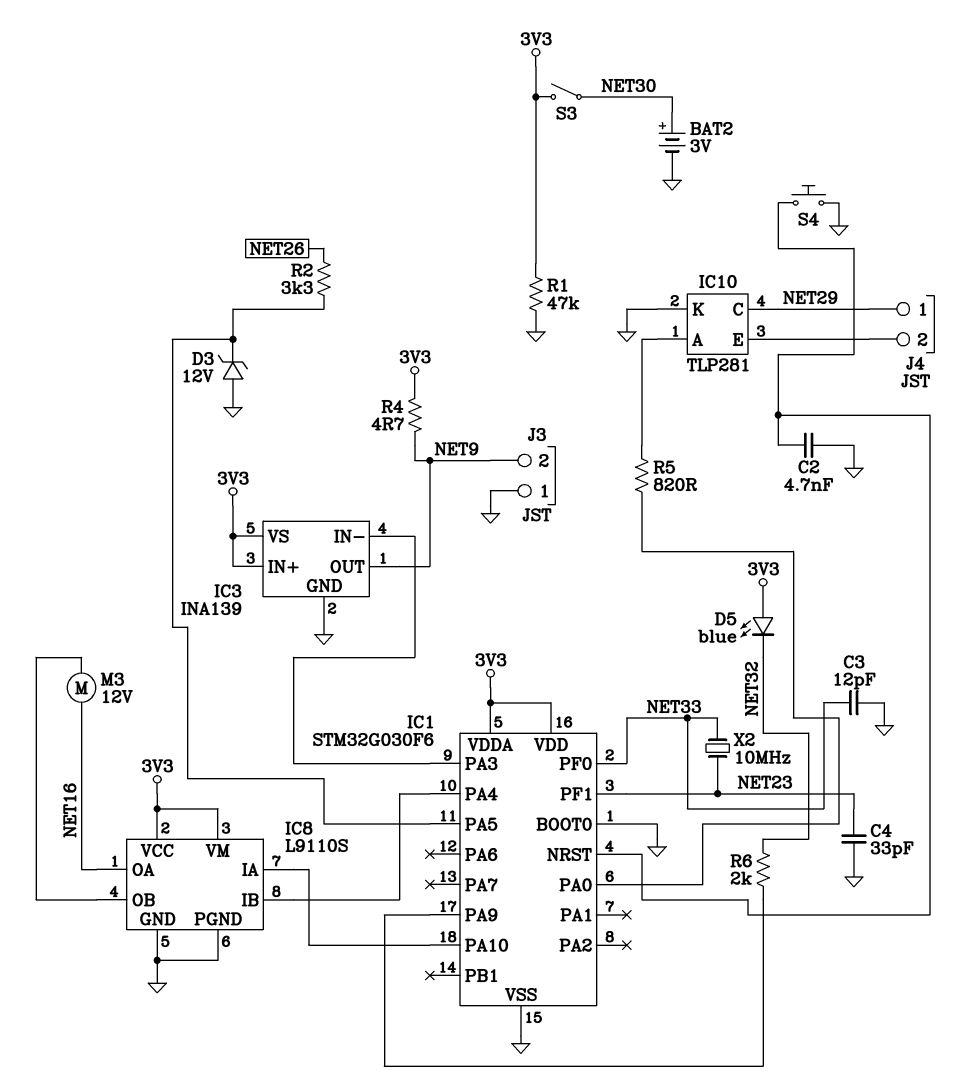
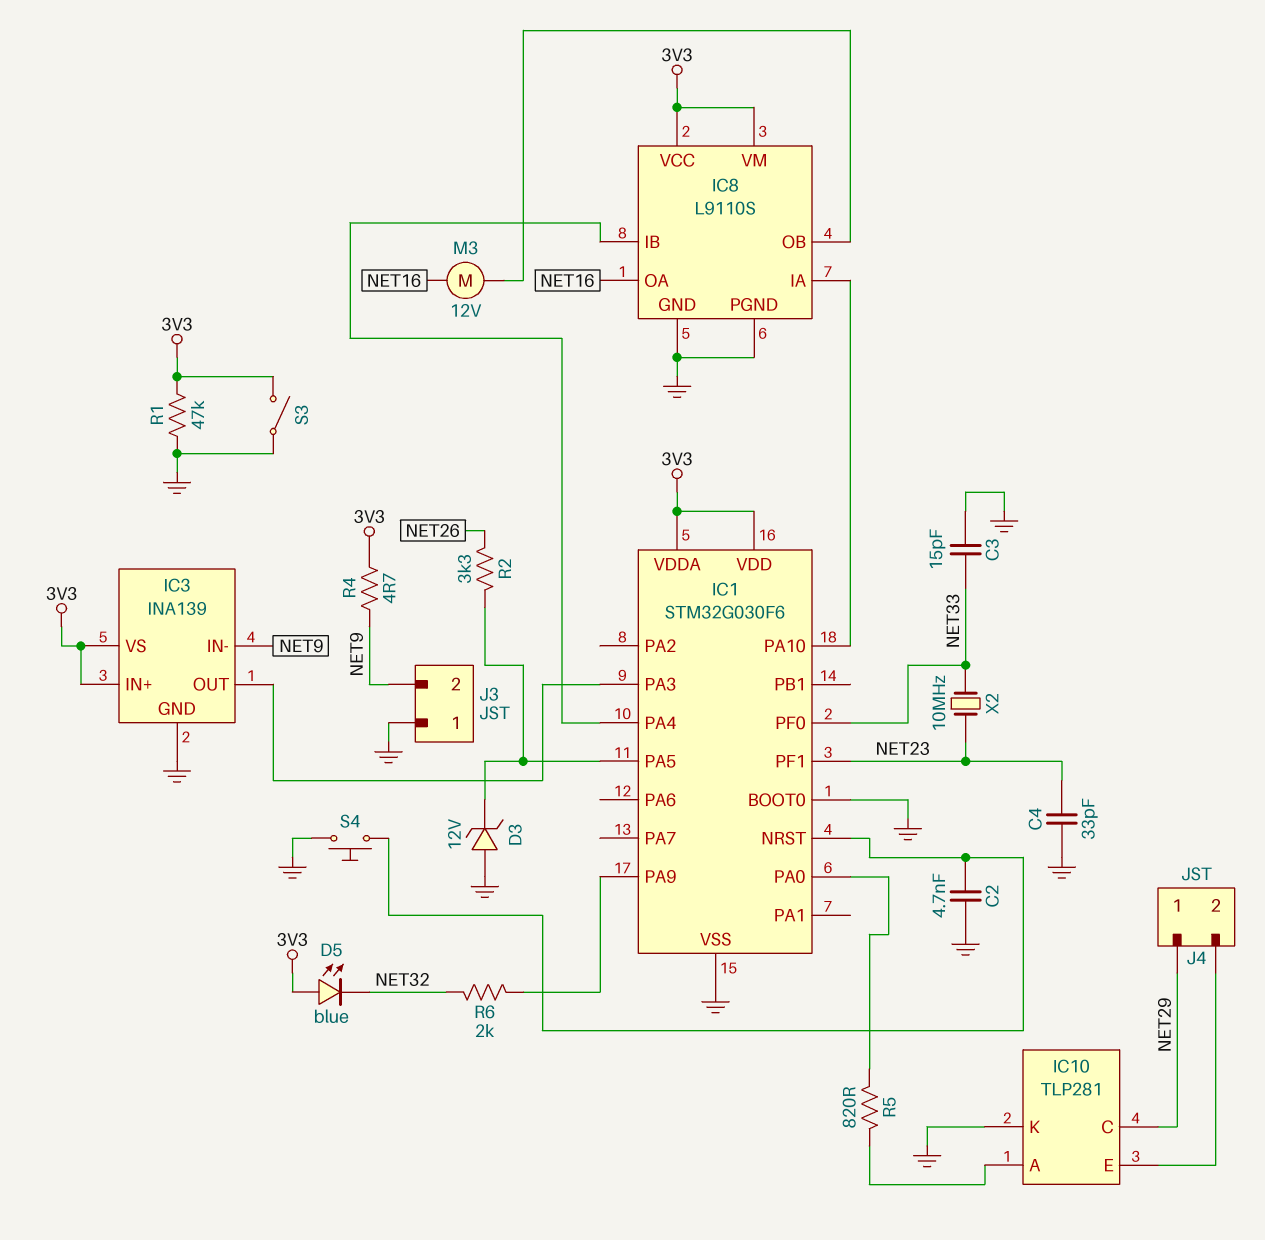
BAT2: 3V (plus NET30, minus GND) -> none
C3: 12pF (GND, NET33) -> 15pF (GND, NET33)
IC3 pin IN-: IC1/PA3 -> NET9
IC3 pin OUT: NET9 -> IC1/PA3
S3: switch (3V3, NET30) -> switch (3V3, GND)

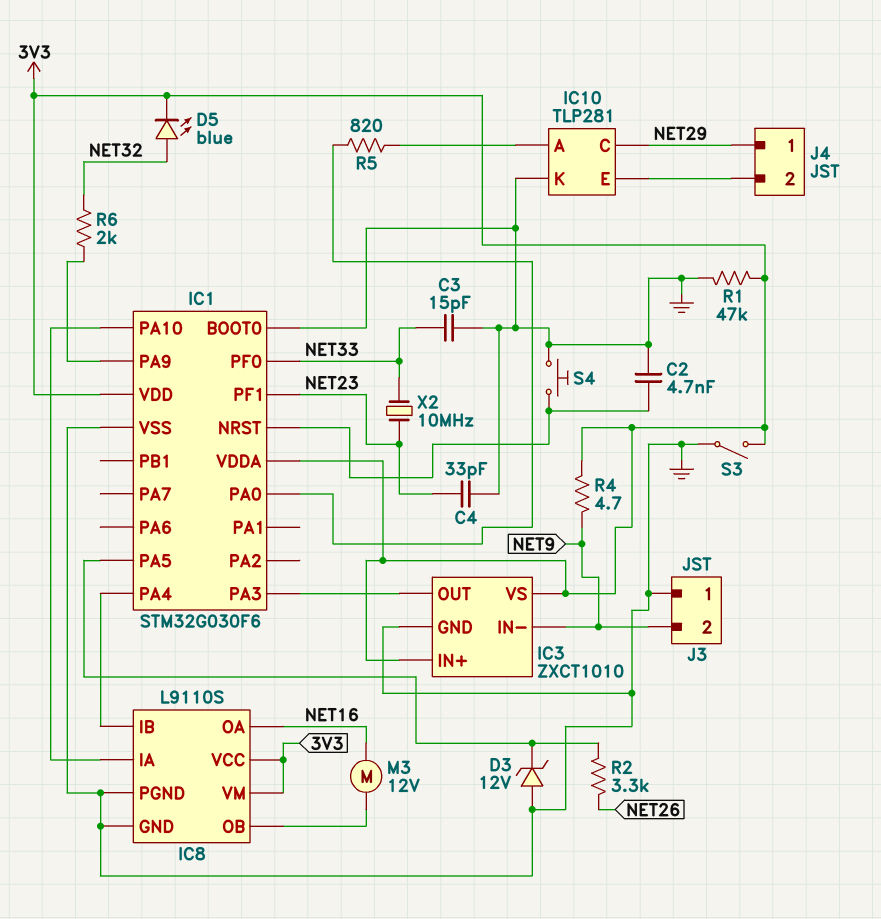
D5: LED blue (A 3V3, K NET32) -> LED blue (A NET32, K 3V3)
IC3: INA139 -> ZXCT1010

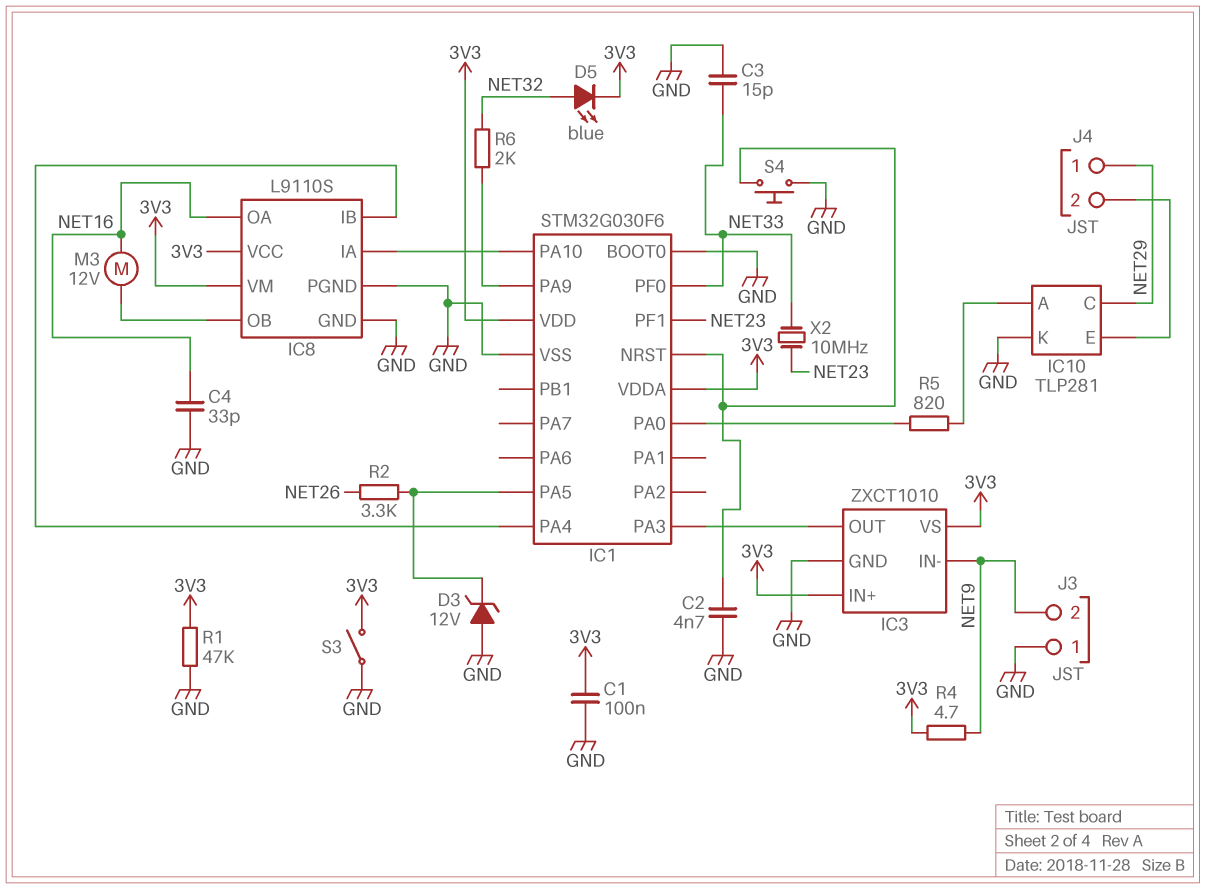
C1: none -> 100nF (3V3, GND)
C4: 33pF (GND, NET23) -> 33pF (GND, NET16)

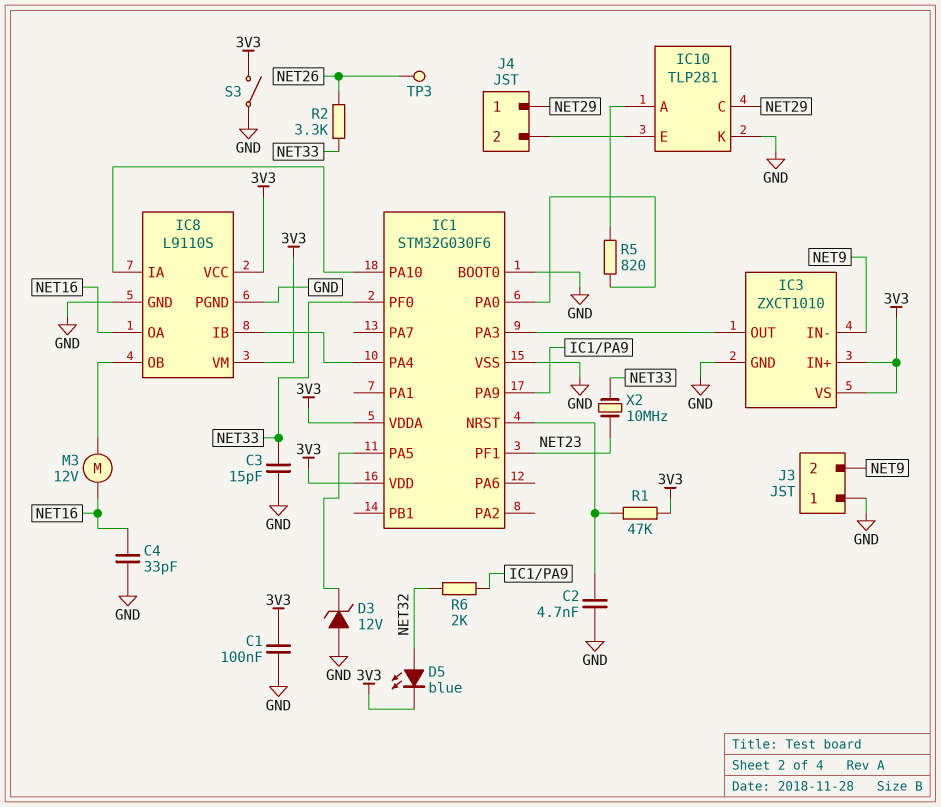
R1: 47k (3V3, GND) -> 47k (3V3, IC1/NRST)
R2: 3.3k (IC1/PA5, NET26) -> 3.3k (NET26, NET33)
R4: 4.7 (3V3, NET9) -> none
S4: button (GND, IC1/NRST) -> none
TP3: none -> test point (NET26)

